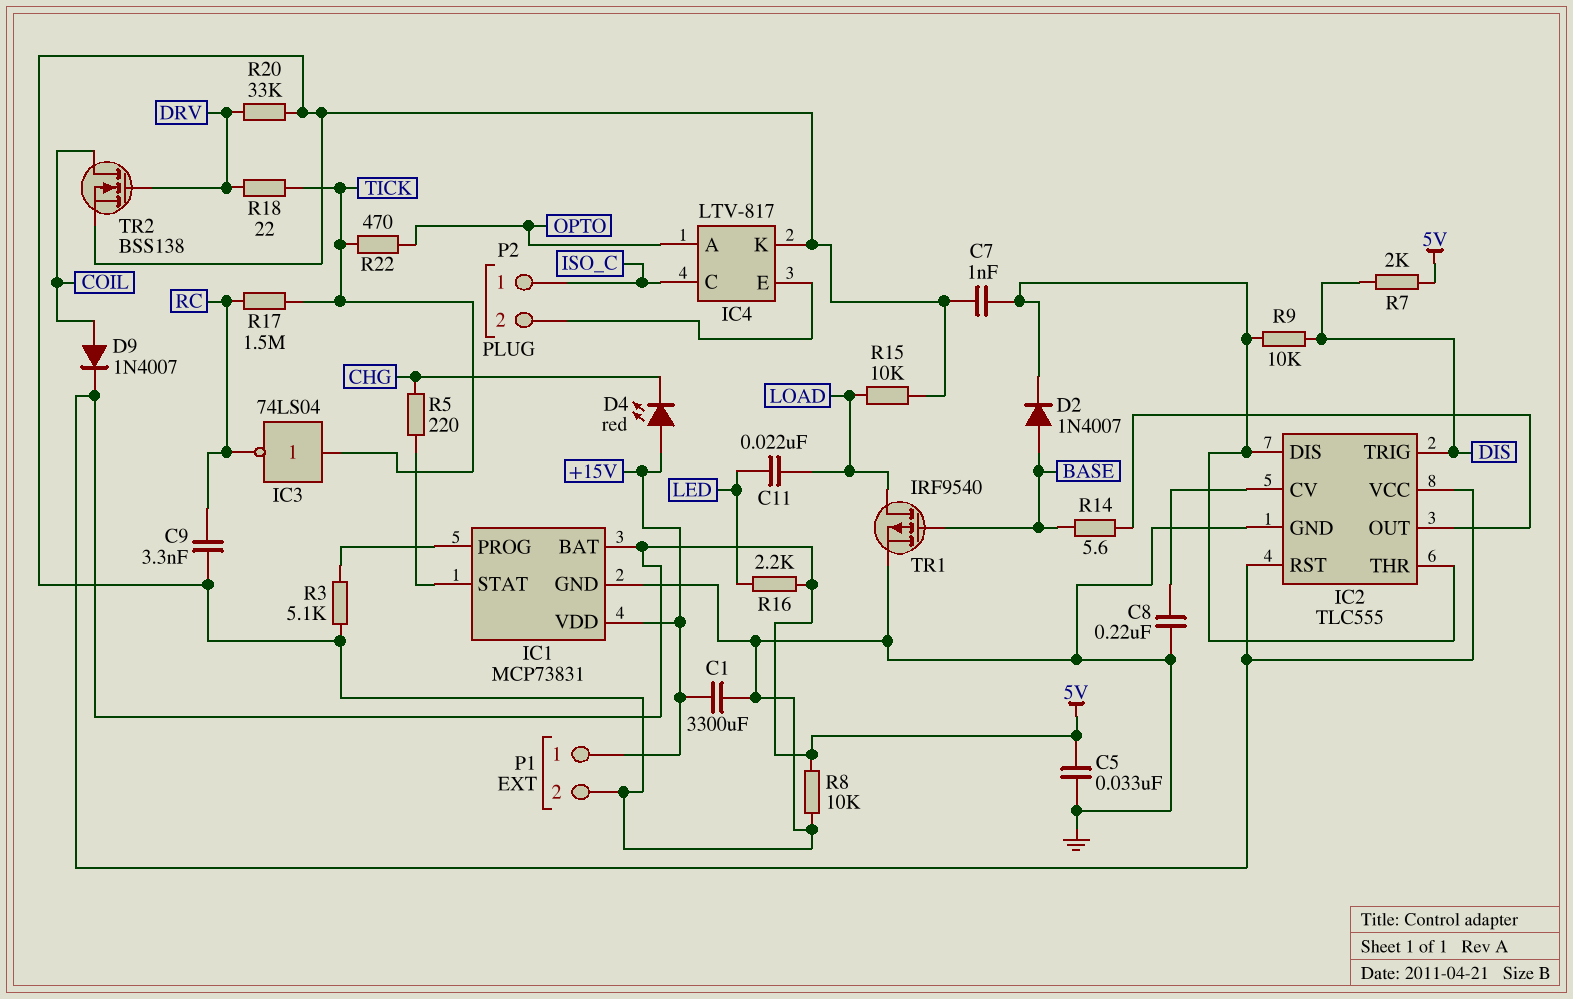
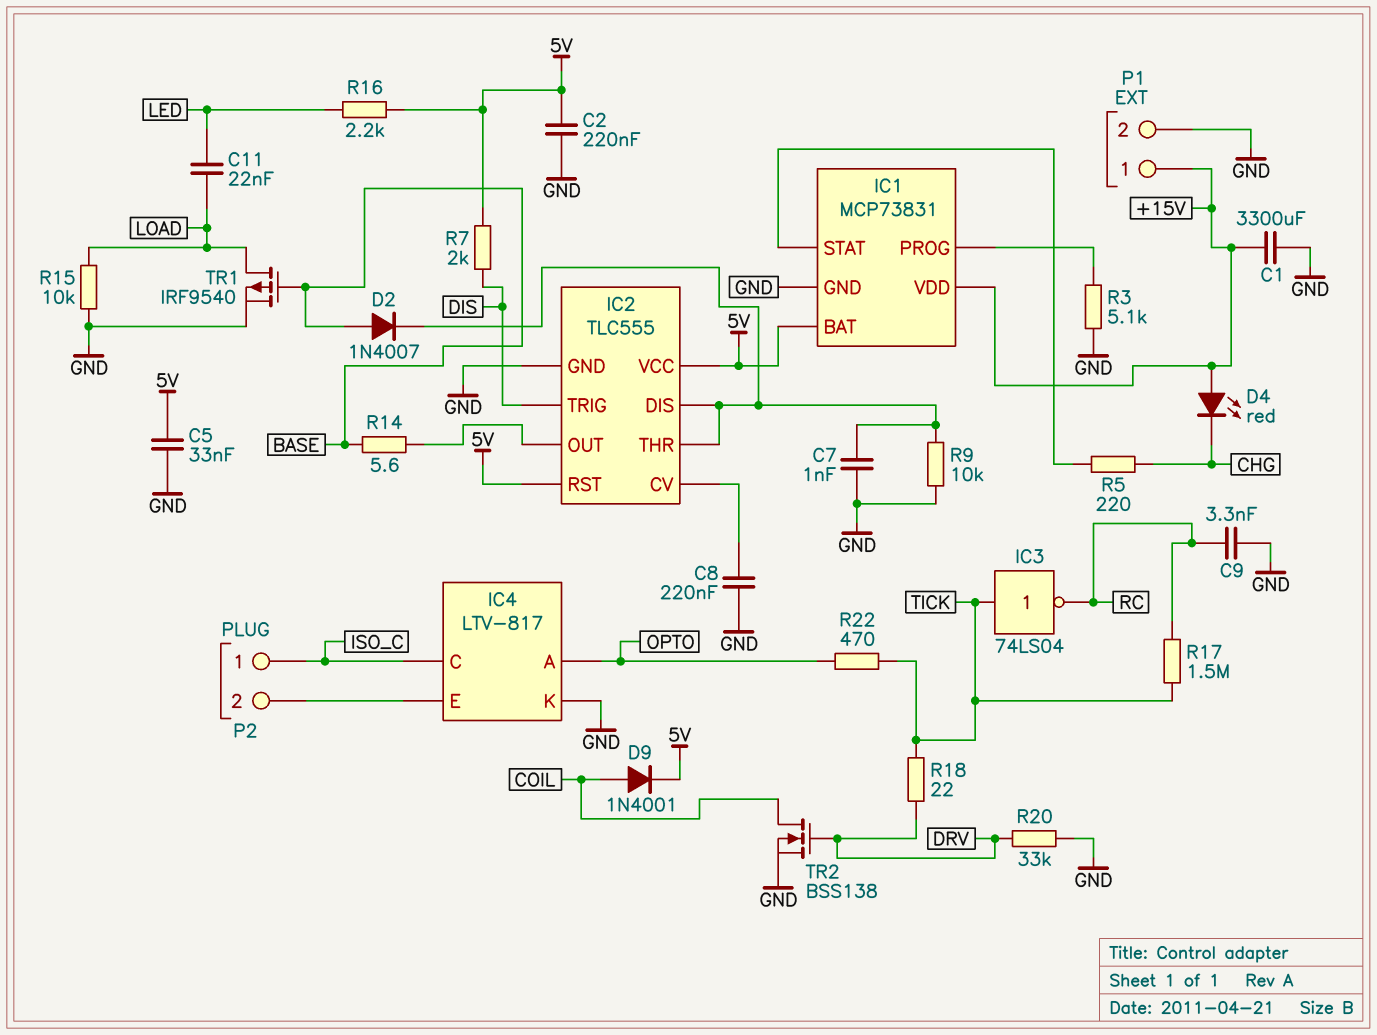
C2: none -> 220nF (5V, GND)
D9: diode 1N4007 (A COIL, K 5V) -> diode 1N4001 (A COIL, K 5V)
R8: 10k (5V, GND) -> none
R9: 10k (DIS, IC2/DIS) -> 10k (GND, IC2/DIS)

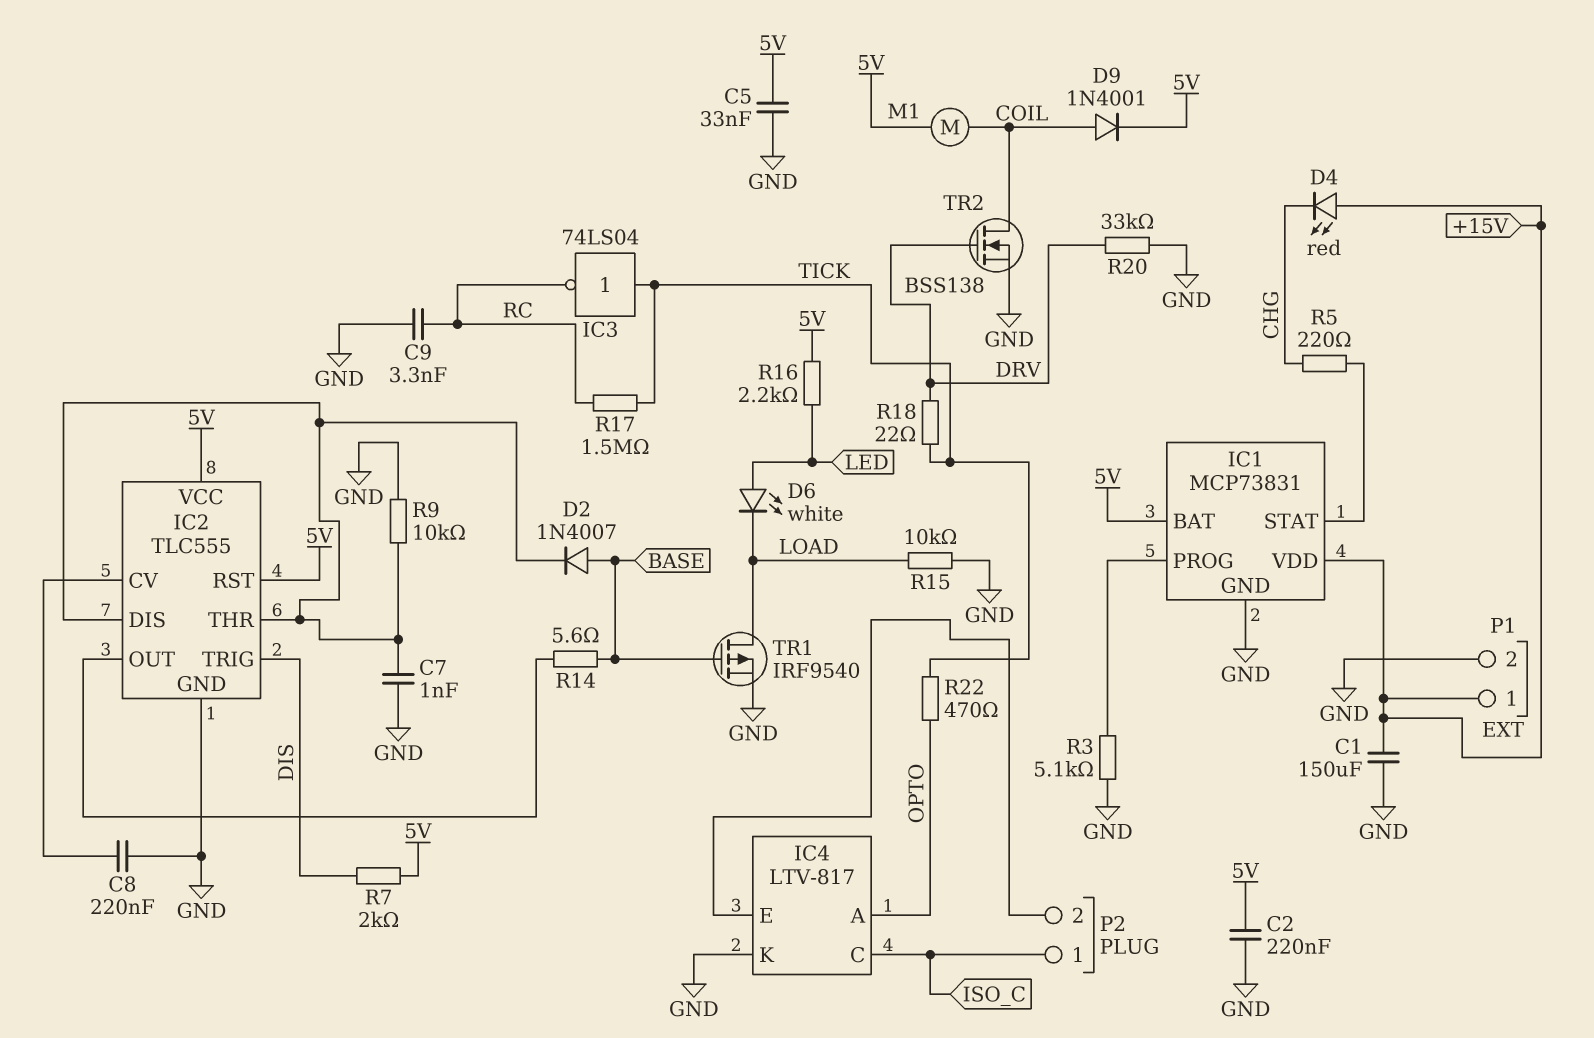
C1: 3300uF (+15V, GND) -> 150uF (+15V, GND)
C11: 22nF (LED, LOAD) -> none
D6: none -> LED white (A LED, K LOAD)
M1: none -> motor (5V, COIL)

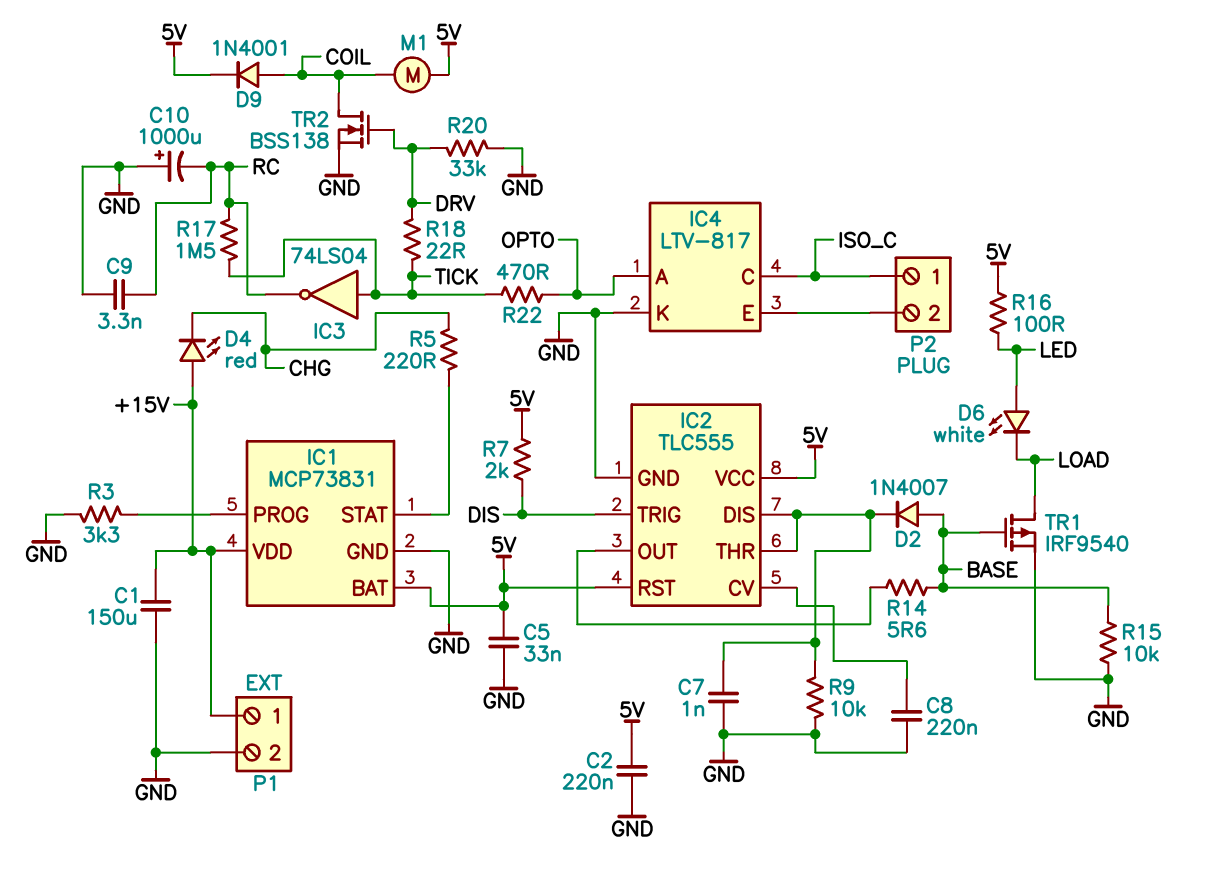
C10: none -> 1000uF (plus GND, minus RC)
R3: 5.1k (GND, IC1/PROG) -> 3.3k (GND, IC1/PROG)
R15: 10k (GND, LOAD) -> 10k (BASE, GND)
R16: 2.2k (5V, LED) -> 100 (5V, LED)

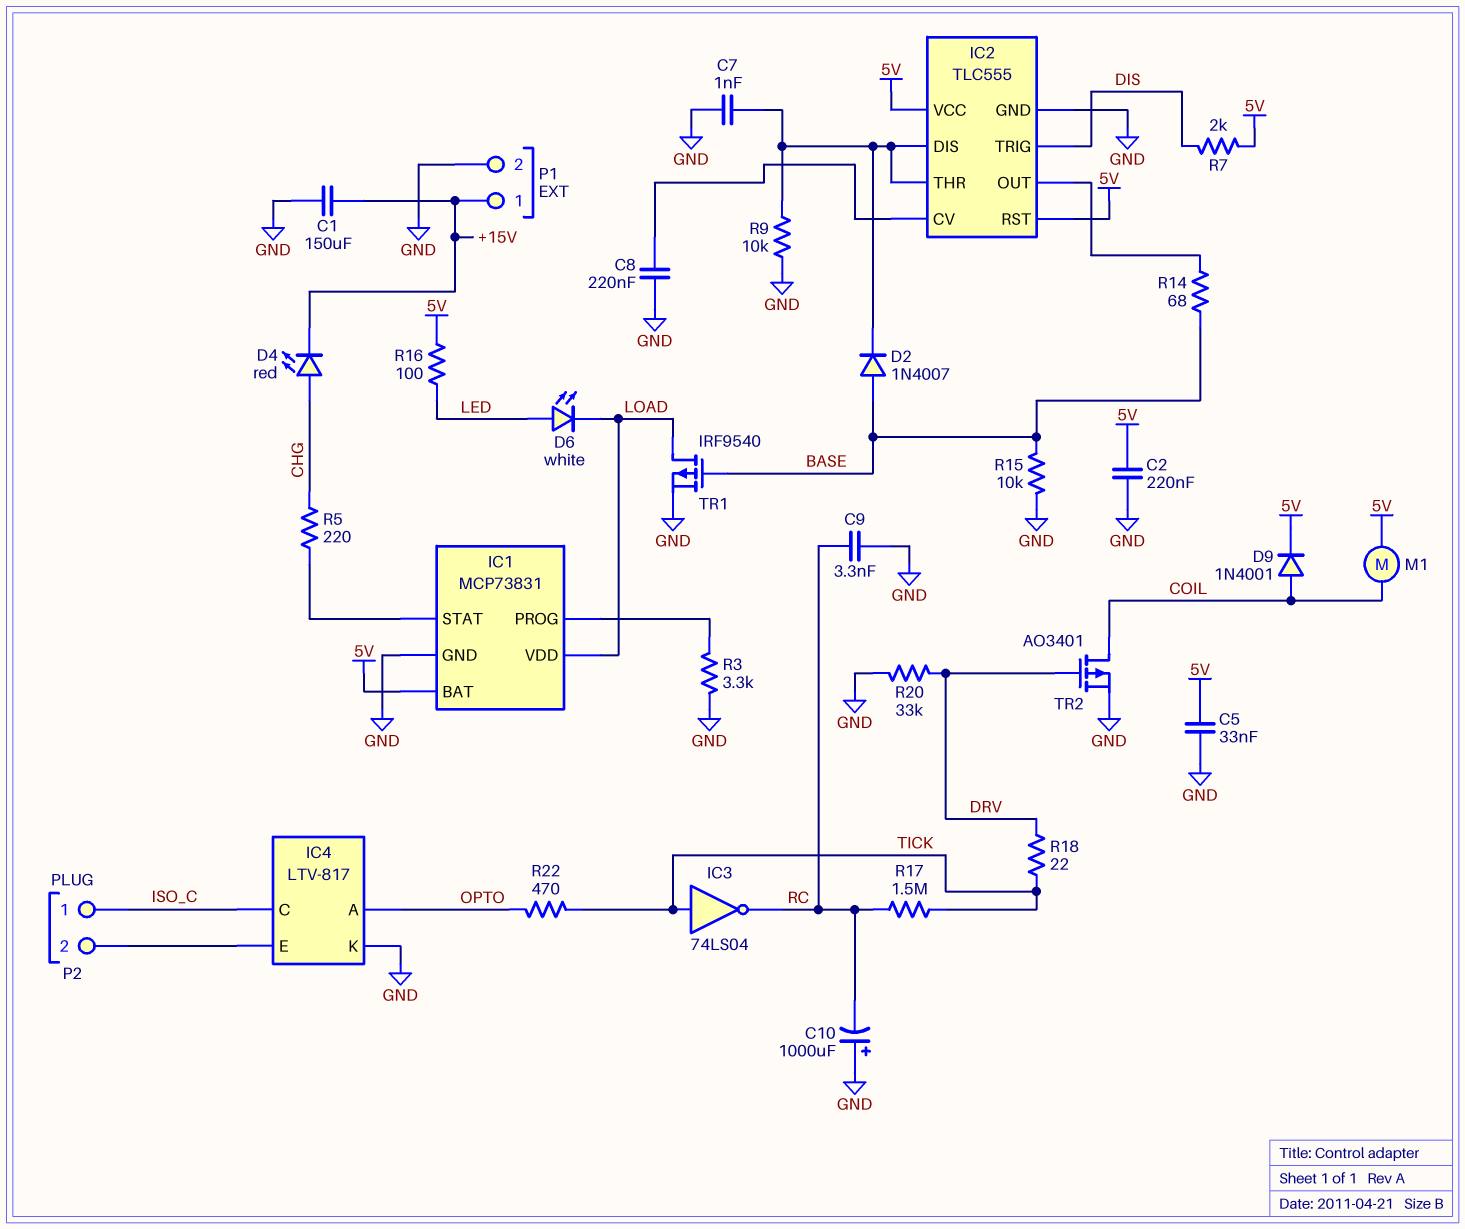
D4: LED red (A +15V, K CHG) -> LED red (A CHG, K +15V)
IC1 pin VDD: +15V -> LOAD
R14: 5.6 (BASE, IC2/OUT) -> 68 (BASE, IC2/OUT)
TR2: NMOS BSS138 (G DRV, D COIL, S GND) -> PMOS AO3401 (G DRV, D COIL, S GND)

